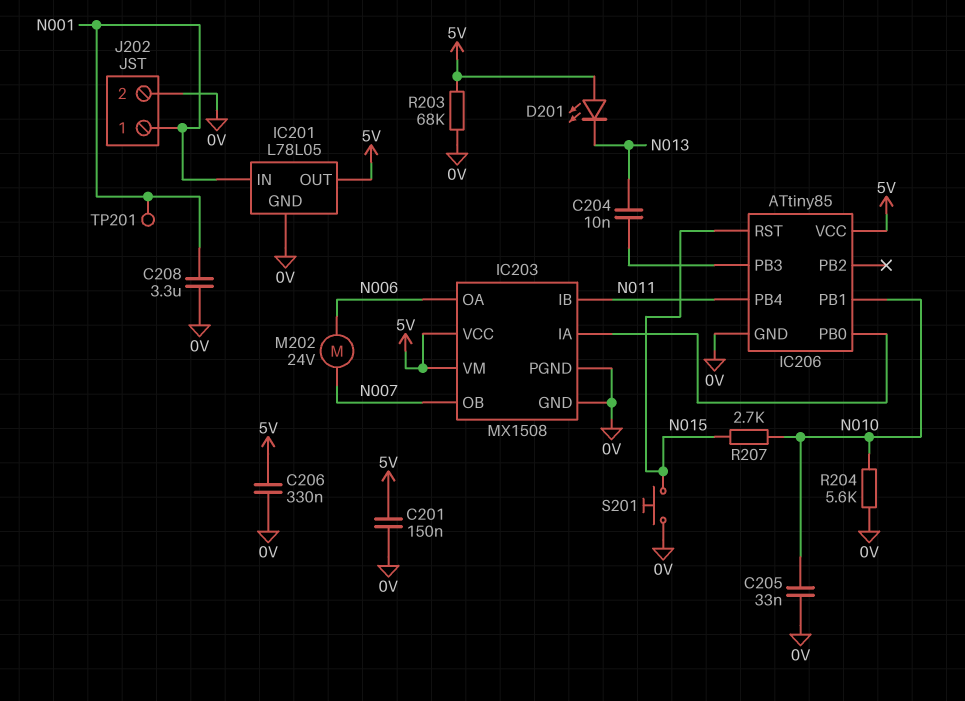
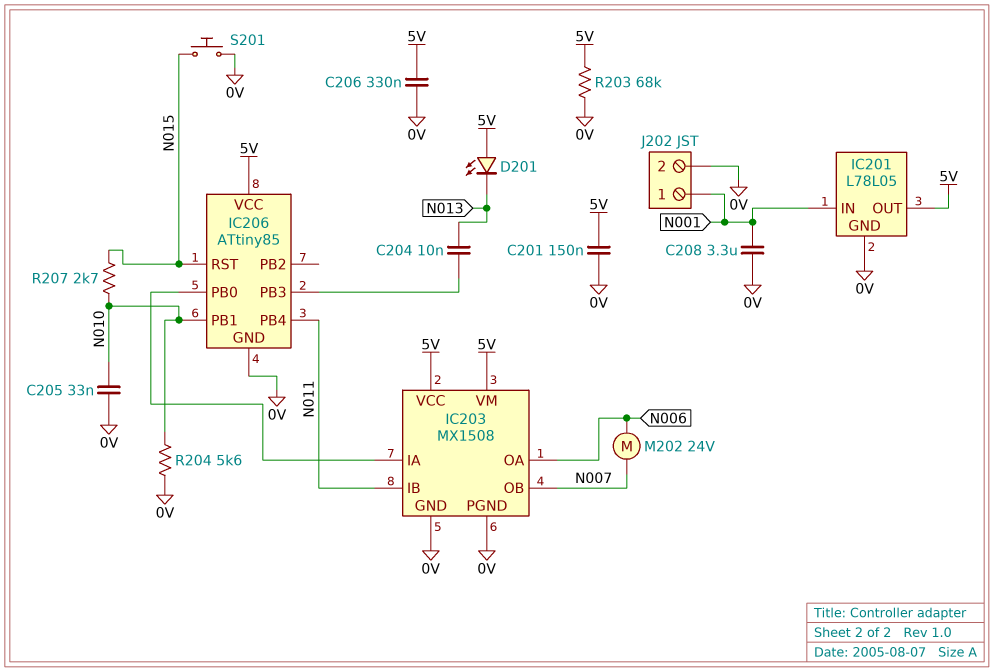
TP201: test point (N001) -> none

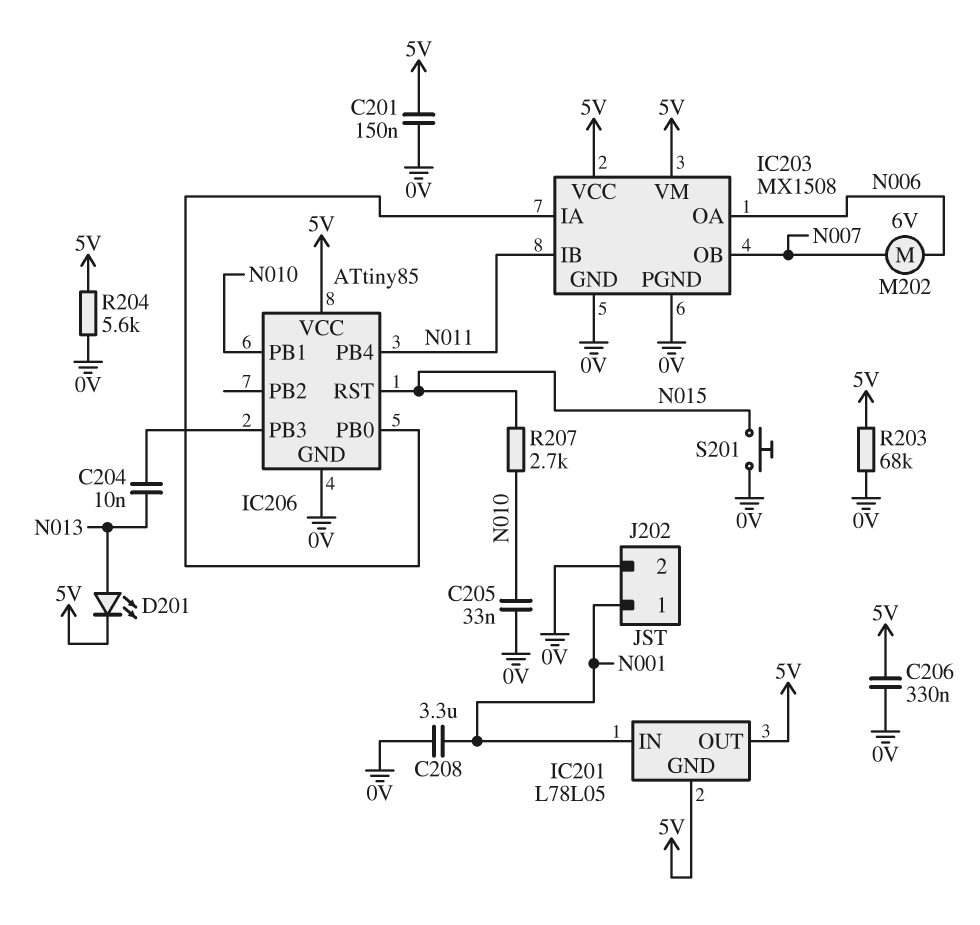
D201: LED (A 5V, K N013) -> LED (A N013, K 5V)
IC201 pin GND: 0V -> 5V
M202: motor 24V (N006, N007) -> motor 6V (N006, N007)
R204: 5.6k (0V, N010) -> 5.6k (0V, 5V)

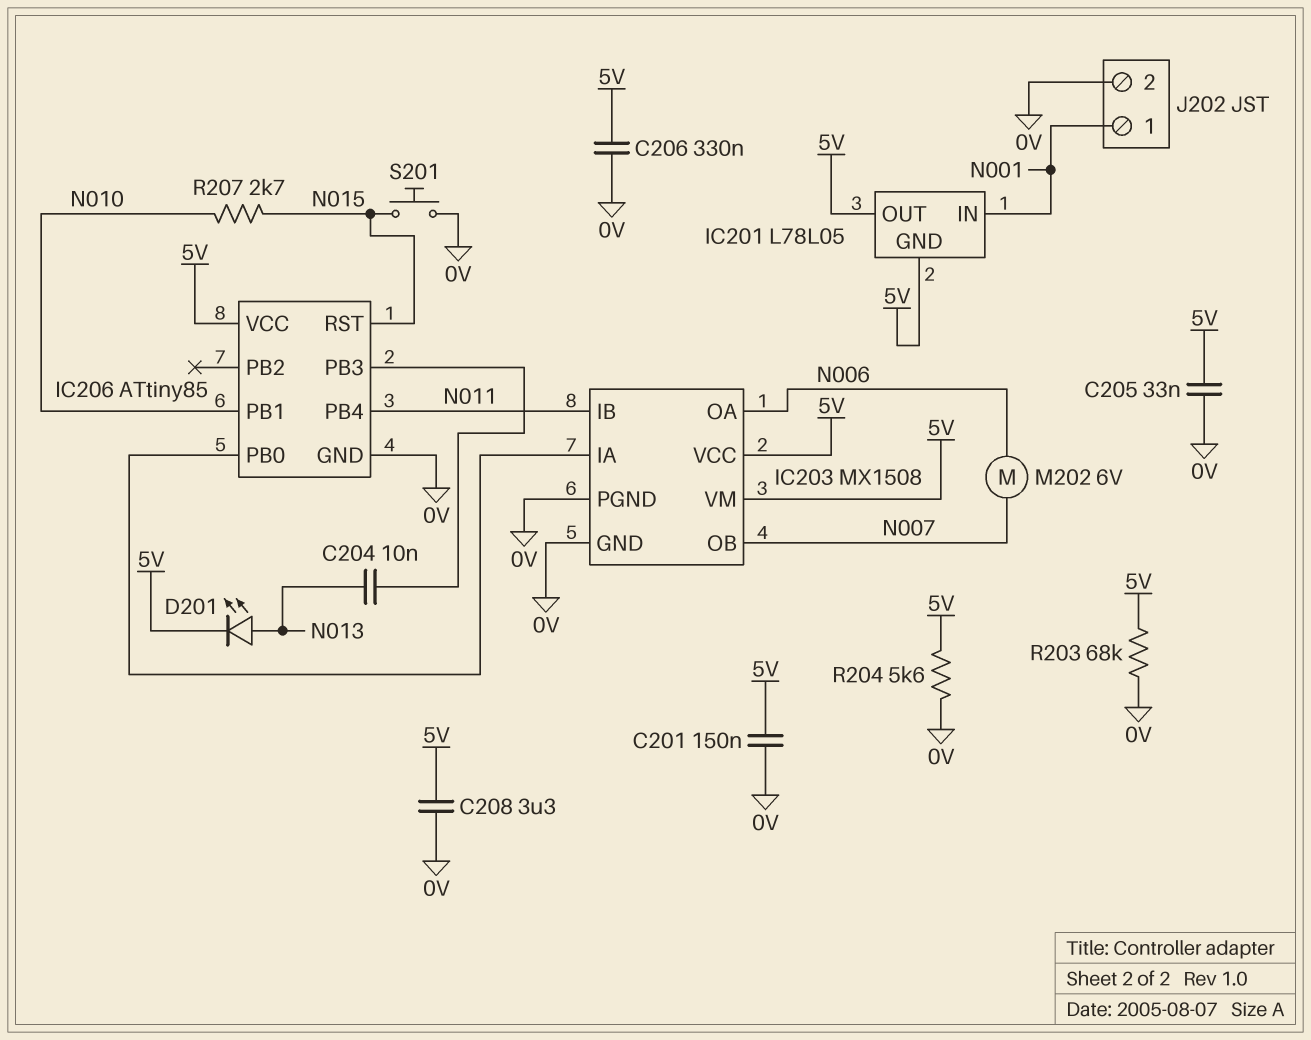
C205: 33nF (0V, N010) -> 33nF (0V, 5V)
C208: 3.3uF (0V, N001) -> 3.3uF (0V, 5V)

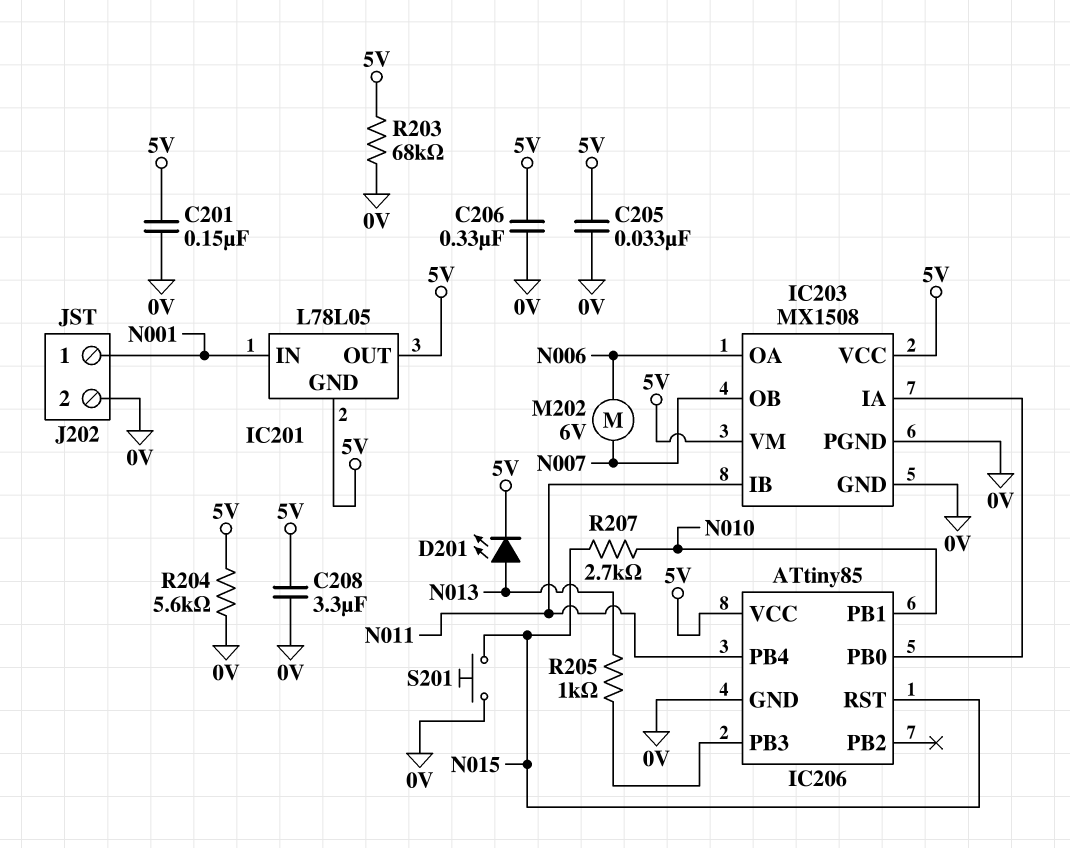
C204: 10nF (IC206/PB3, N013) -> none
R205: none -> 1k (IC206/PB3, N013)

